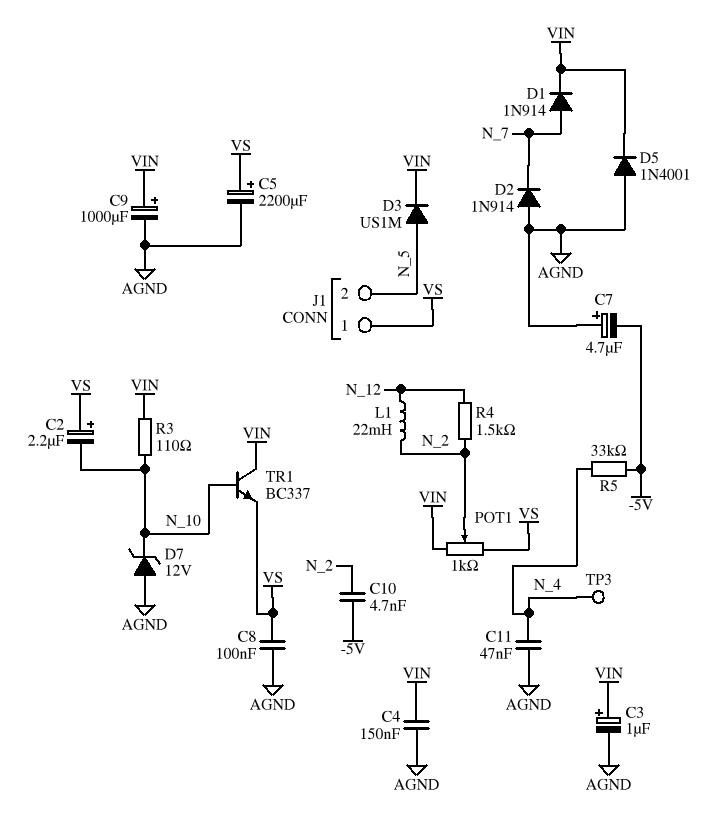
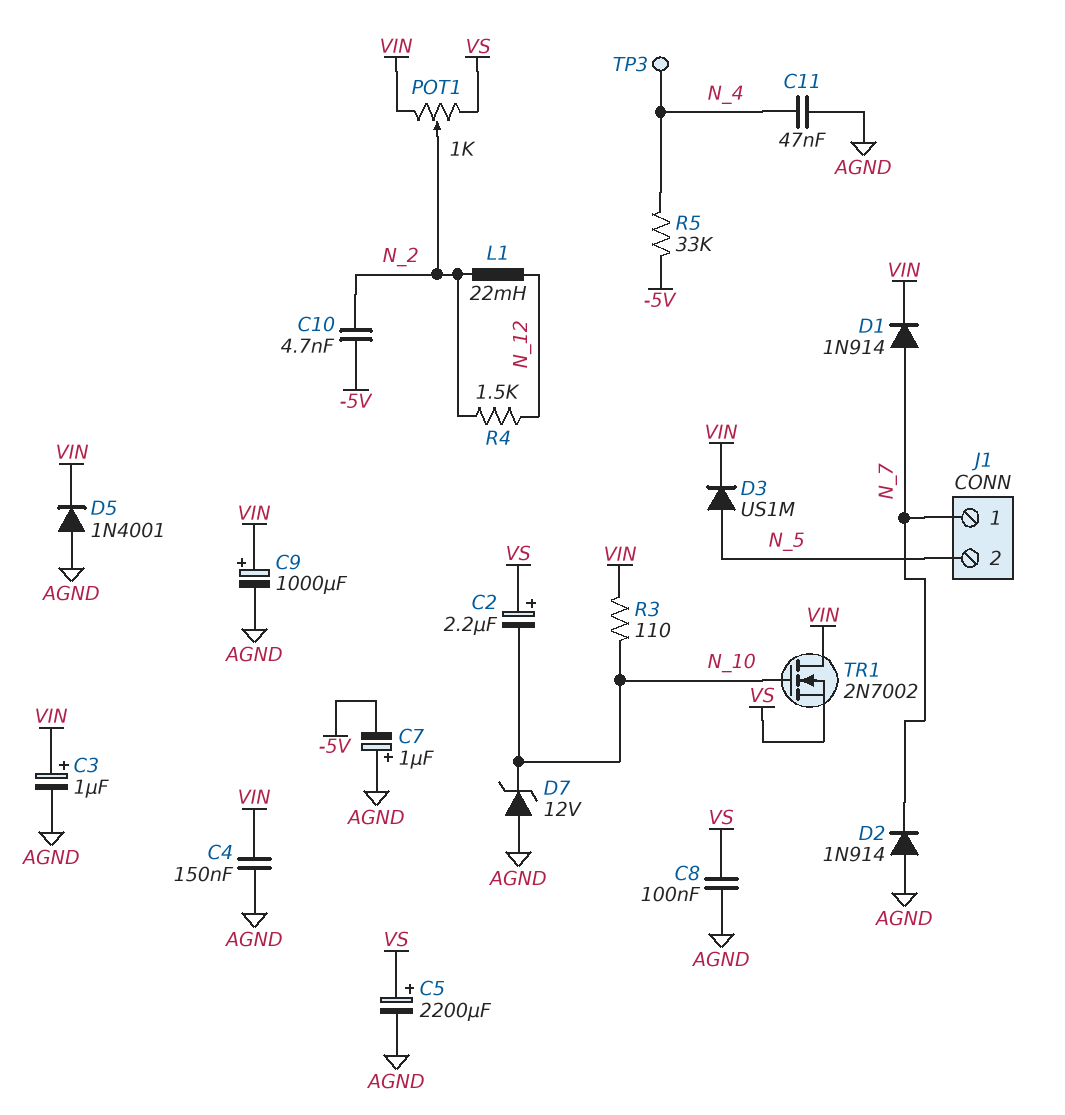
C7: 4.7uF (plus AGND, minus -5V) -> 1uF (plus AGND, minus -5V)
J1 pin 1: VS -> N_7
TR1: NPN BC337 (B N_10, C VIN, E VS) -> NMOS 2N7002 (G N_10, D VIN, S VS)

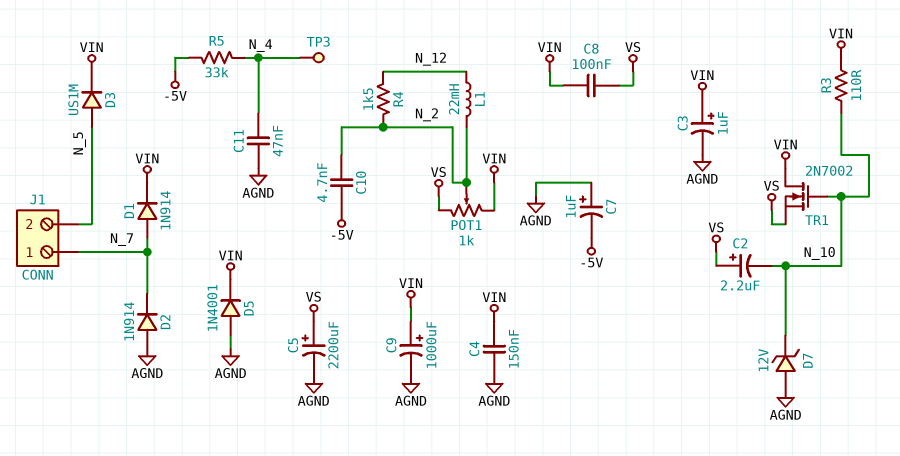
C8: 100nF (AGND, VS) -> 100nF (VIN, VS)

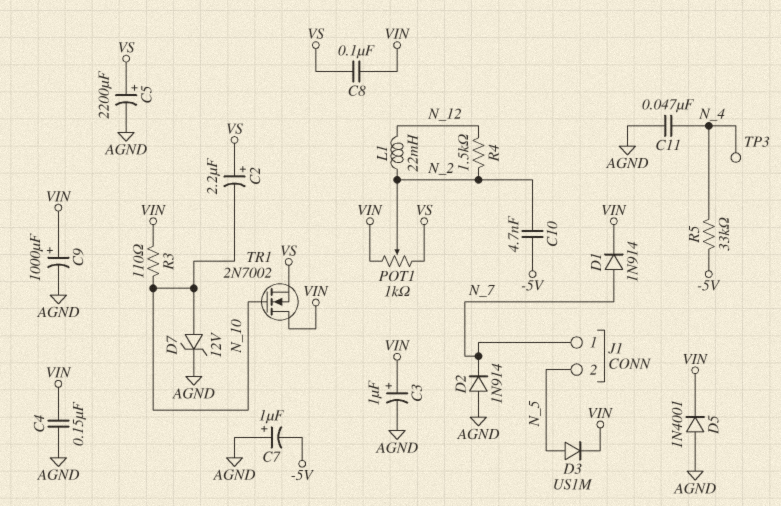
D7: zener 12V (A AGND, K N_10) -> zener 12V (A N_10, K AGND)

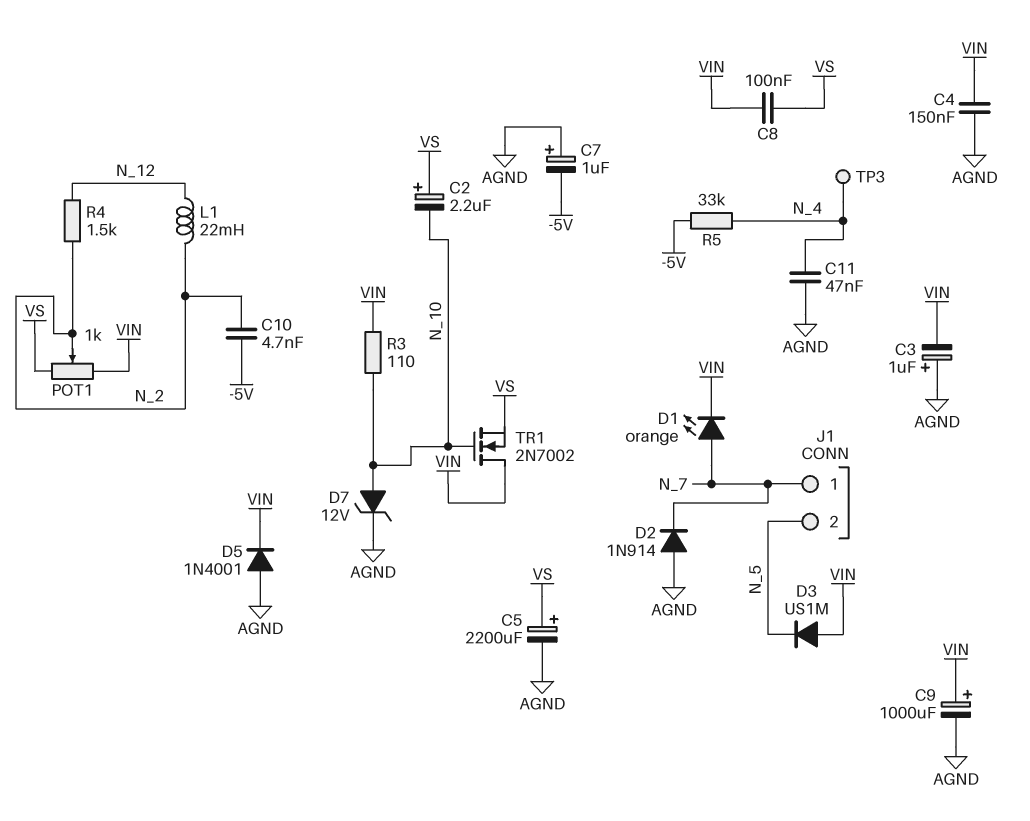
C3: 1uF (plus VIN, minus AGND) -> 1uF (plus AGND, minus VIN)
D1: diode 1N914 (A N_7, K VIN) -> LED orange (A N_7, K VIN)
D3: diode US1M (A N_5, K VIN) -> diode US1M (A VIN, K N_5)

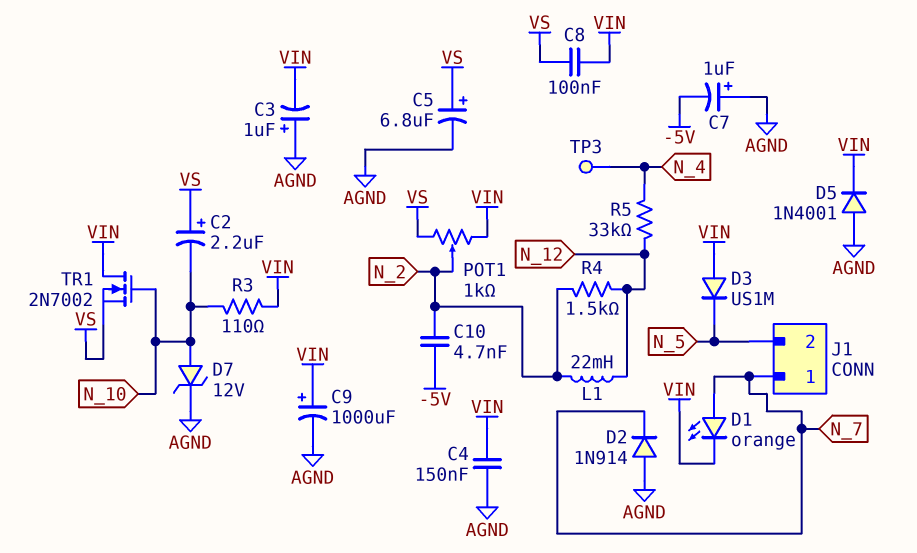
C5: 2200uF (plus VS, minus AGND) -> 6.8uF (plus VS, minus AGND)
C11: 47nF (AGND, N_4) -> none
R5: 33k (-5V, N_4) -> 33k (N_4, N_12)

